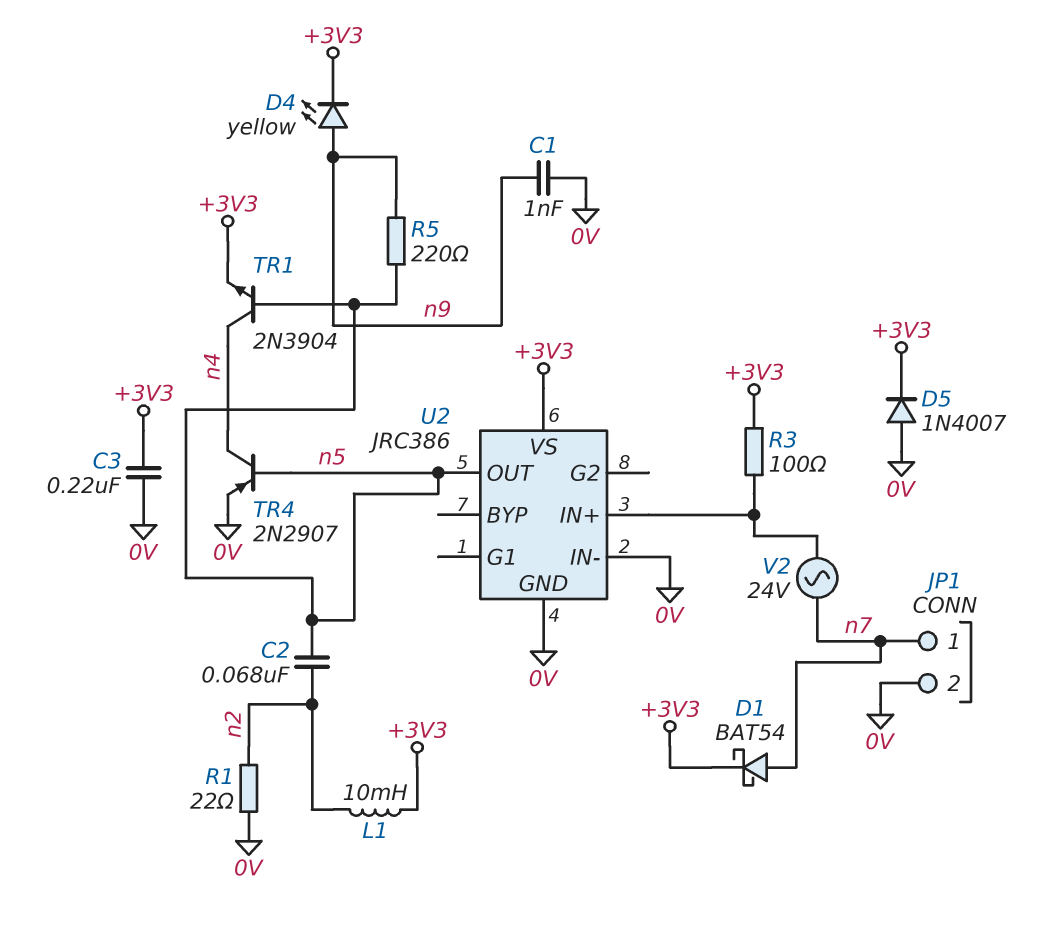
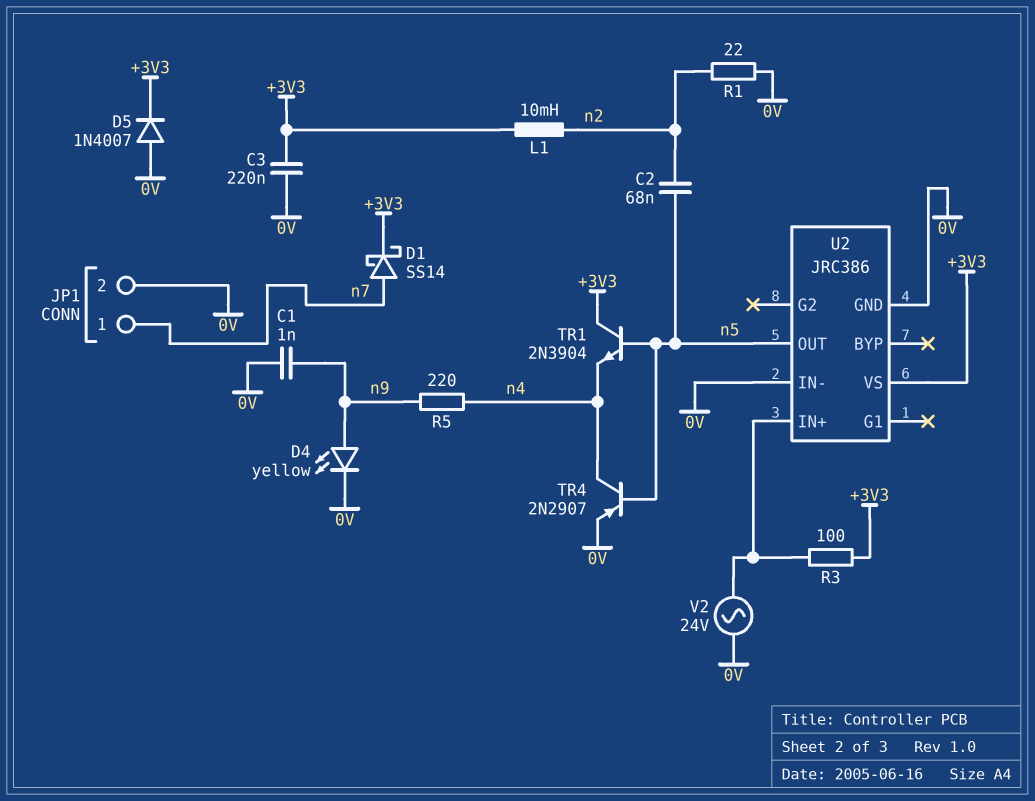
D1: schottky BAT54 (A n7, K +3V3) -> schottky SS14 (A n7, K +3V3)
D4: LED yellow (A n9, K +3V3) -> LED yellow (A n9, K 0V)
R5: 220 (n5, n9) -> 220 (n4, n9)
TR1: NPN 2N3904 (B n5, C n4, E +3V3) -> NPN 2N3904 (B n5, C +3V3, E n4)
V2: AC 24V (U2/IN+, n7) -> AC 24V (0V, U2/IN+)

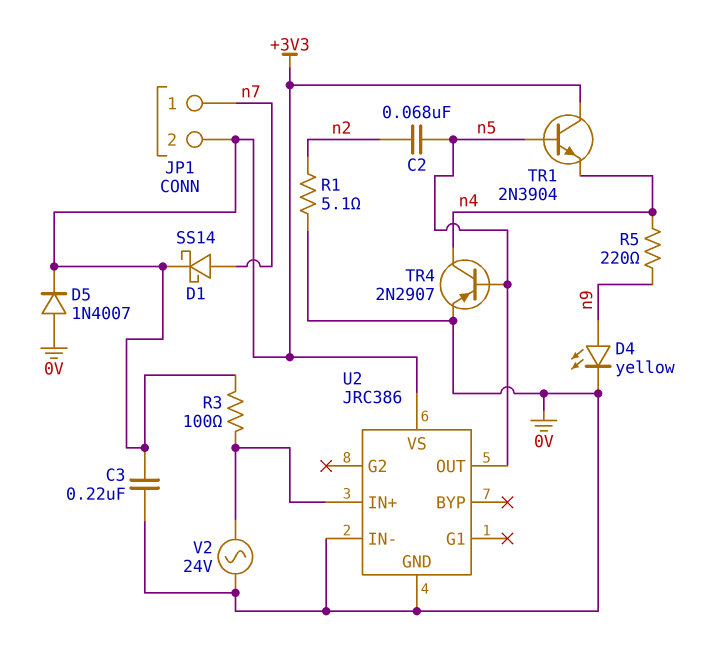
C1: 1nF (0V, n9) -> none
JP1 pin 2: 0V -> +3V3
L1: 10mH (+3V3, n2) -> none
R1: 22 (0V, n2) -> 5.1 (0V, n2)

